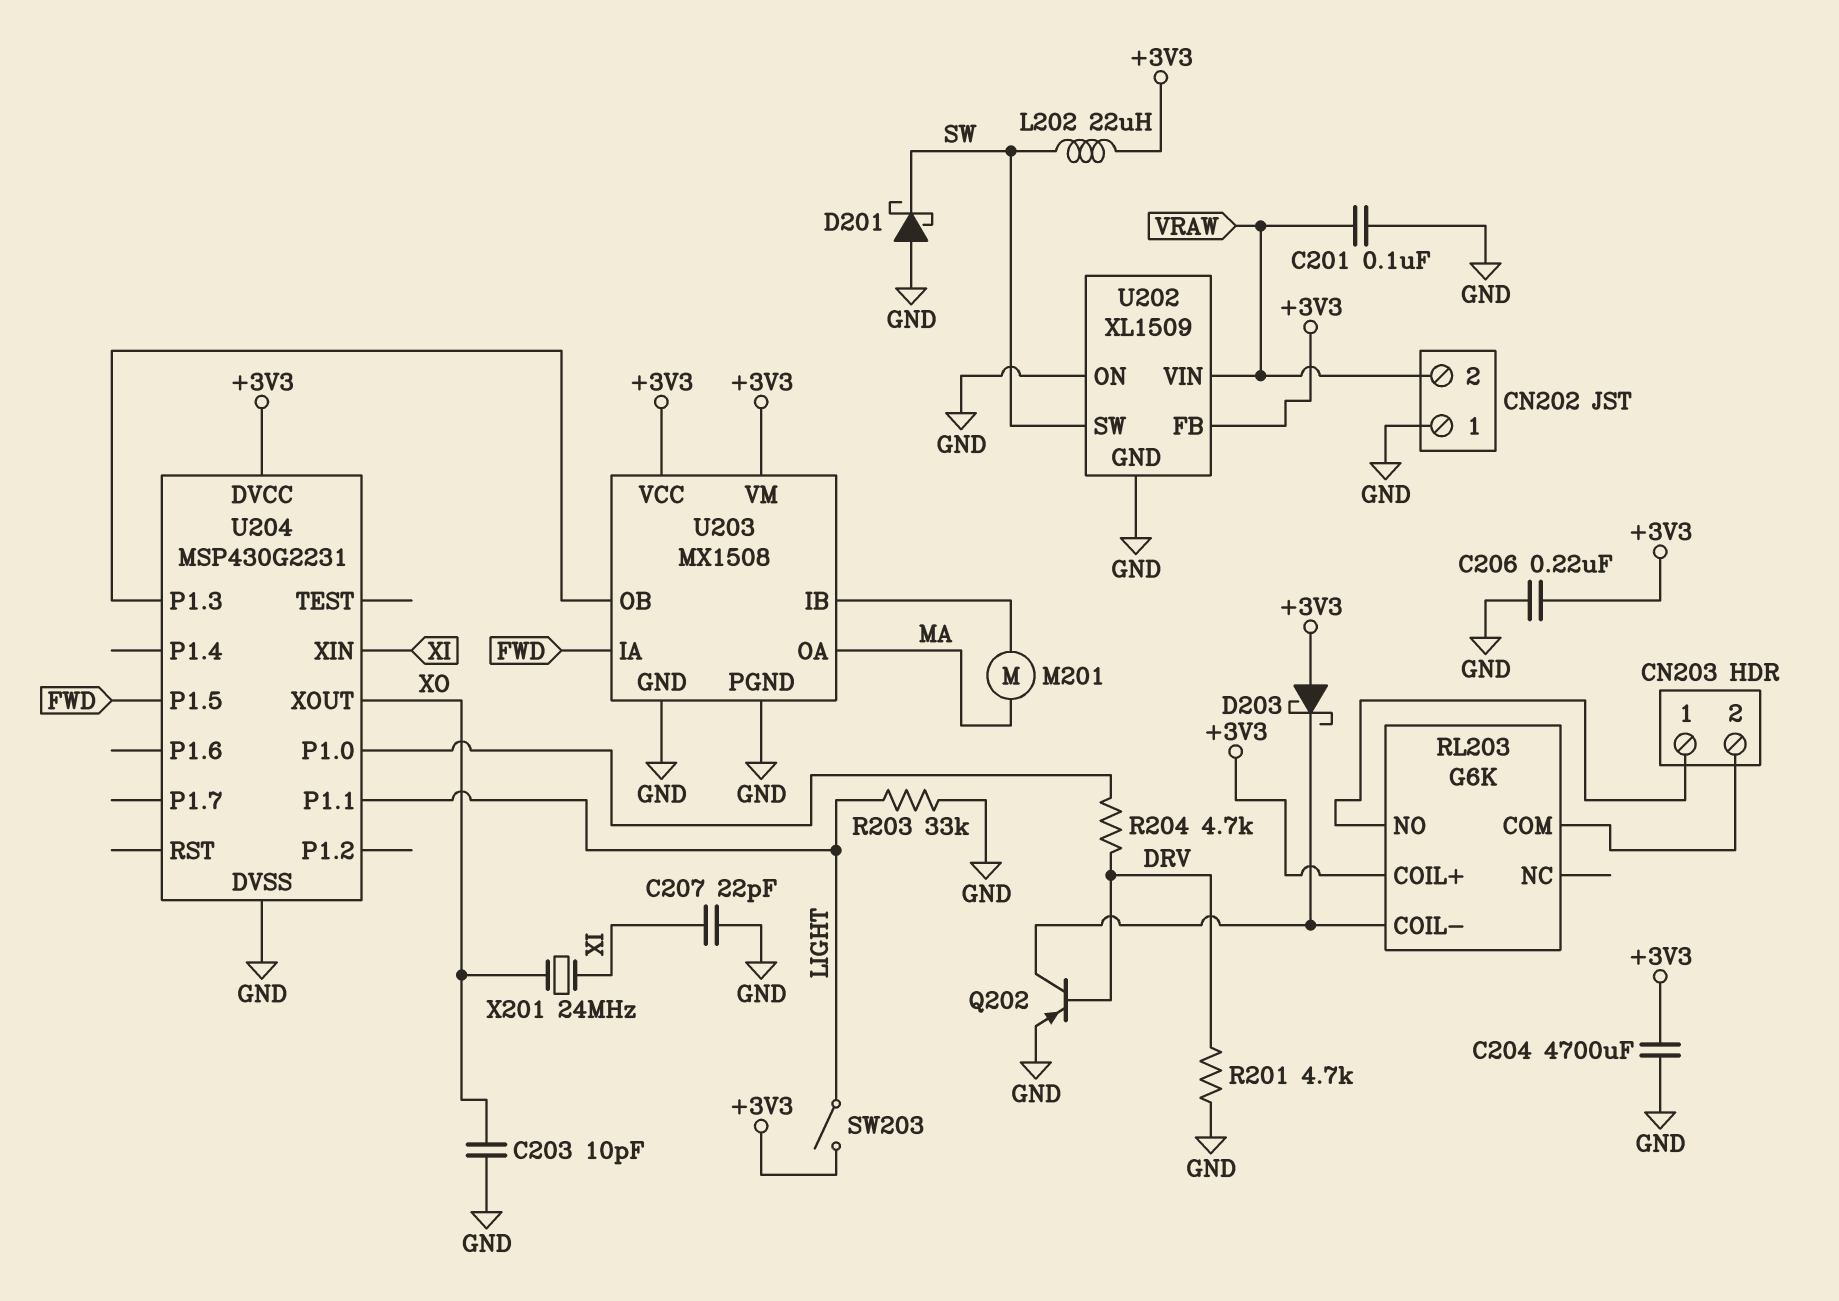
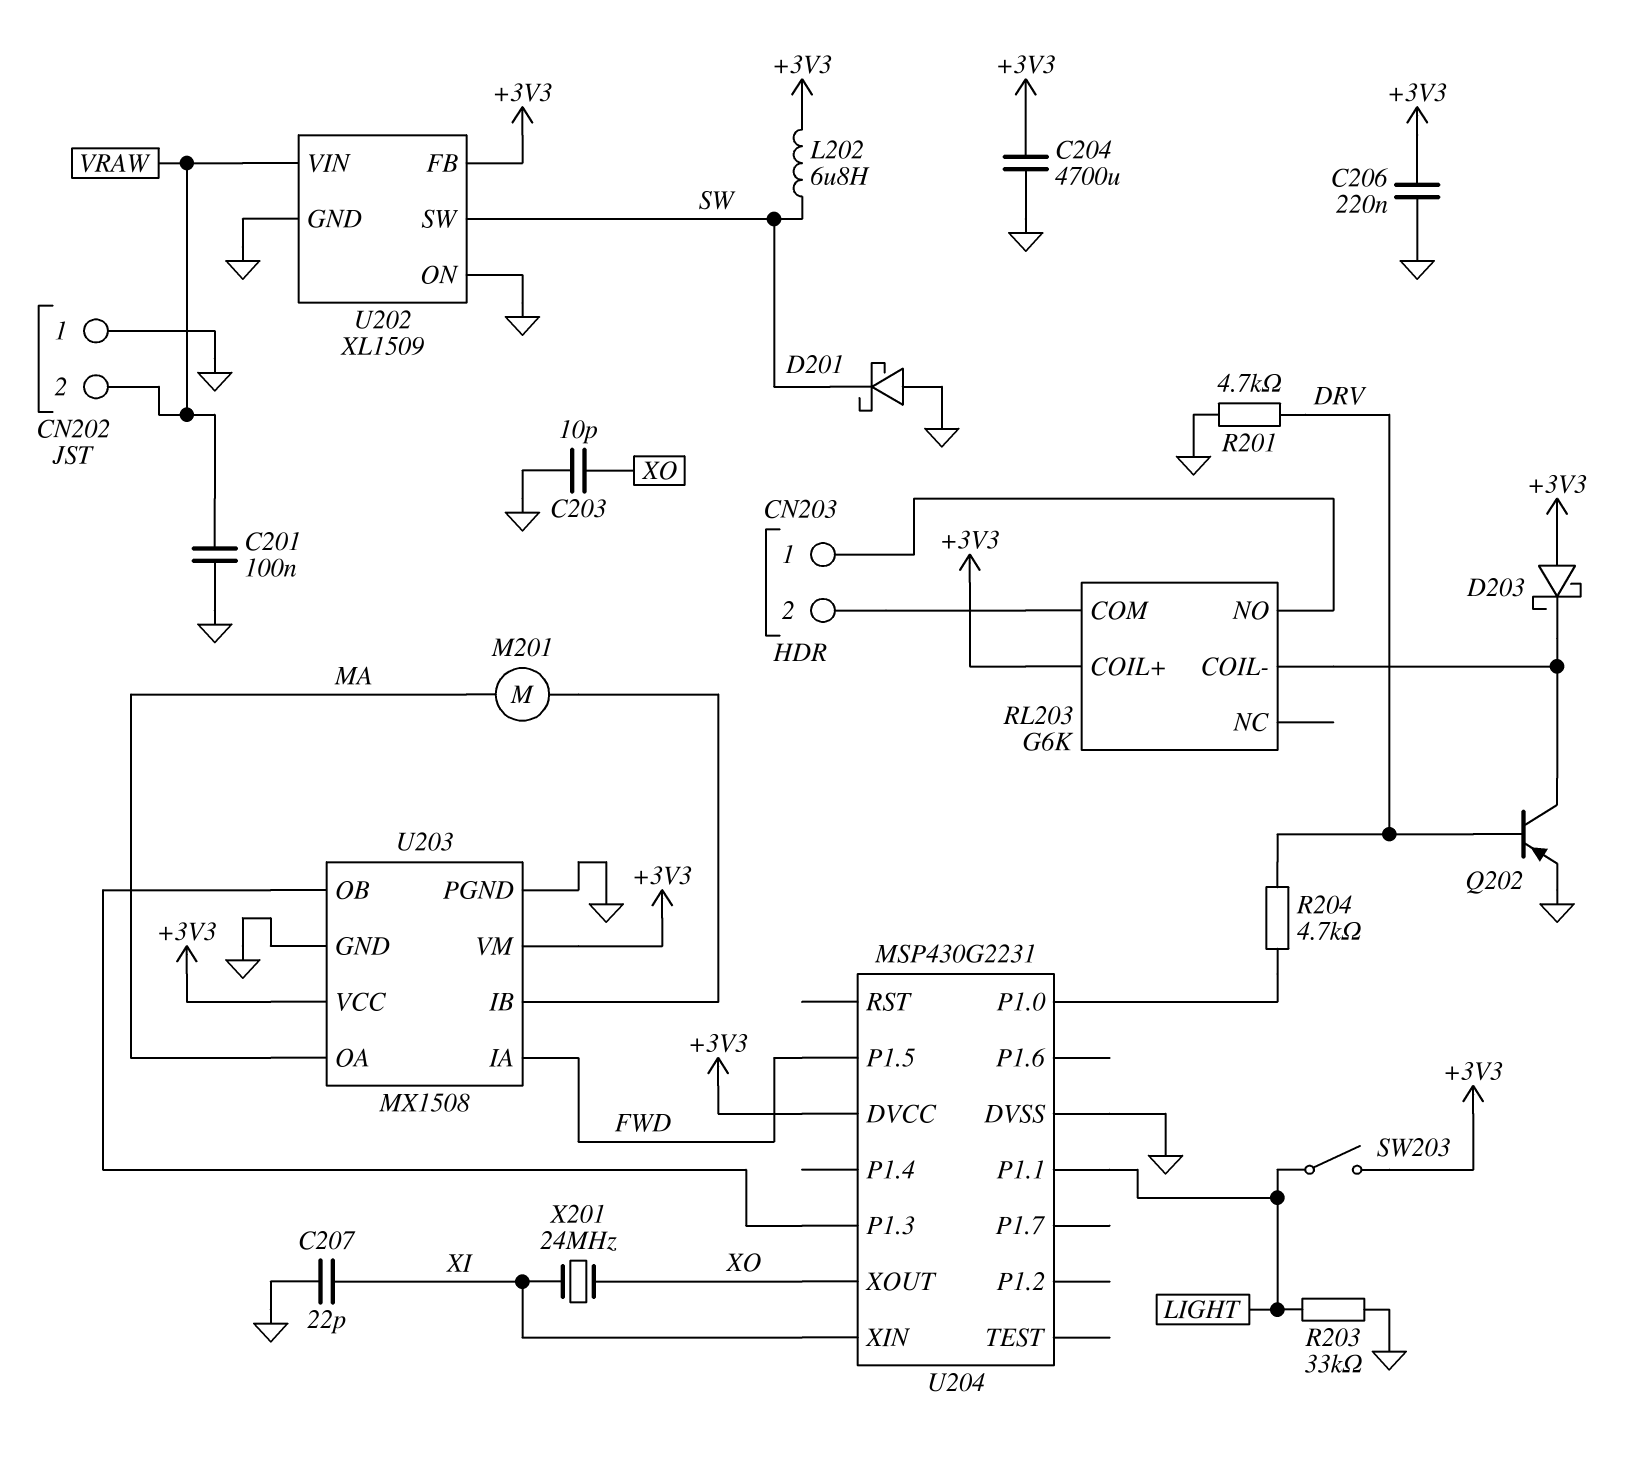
L202: 22uH (+3V3, SW) -> 6.8uH (+3V3, SW)

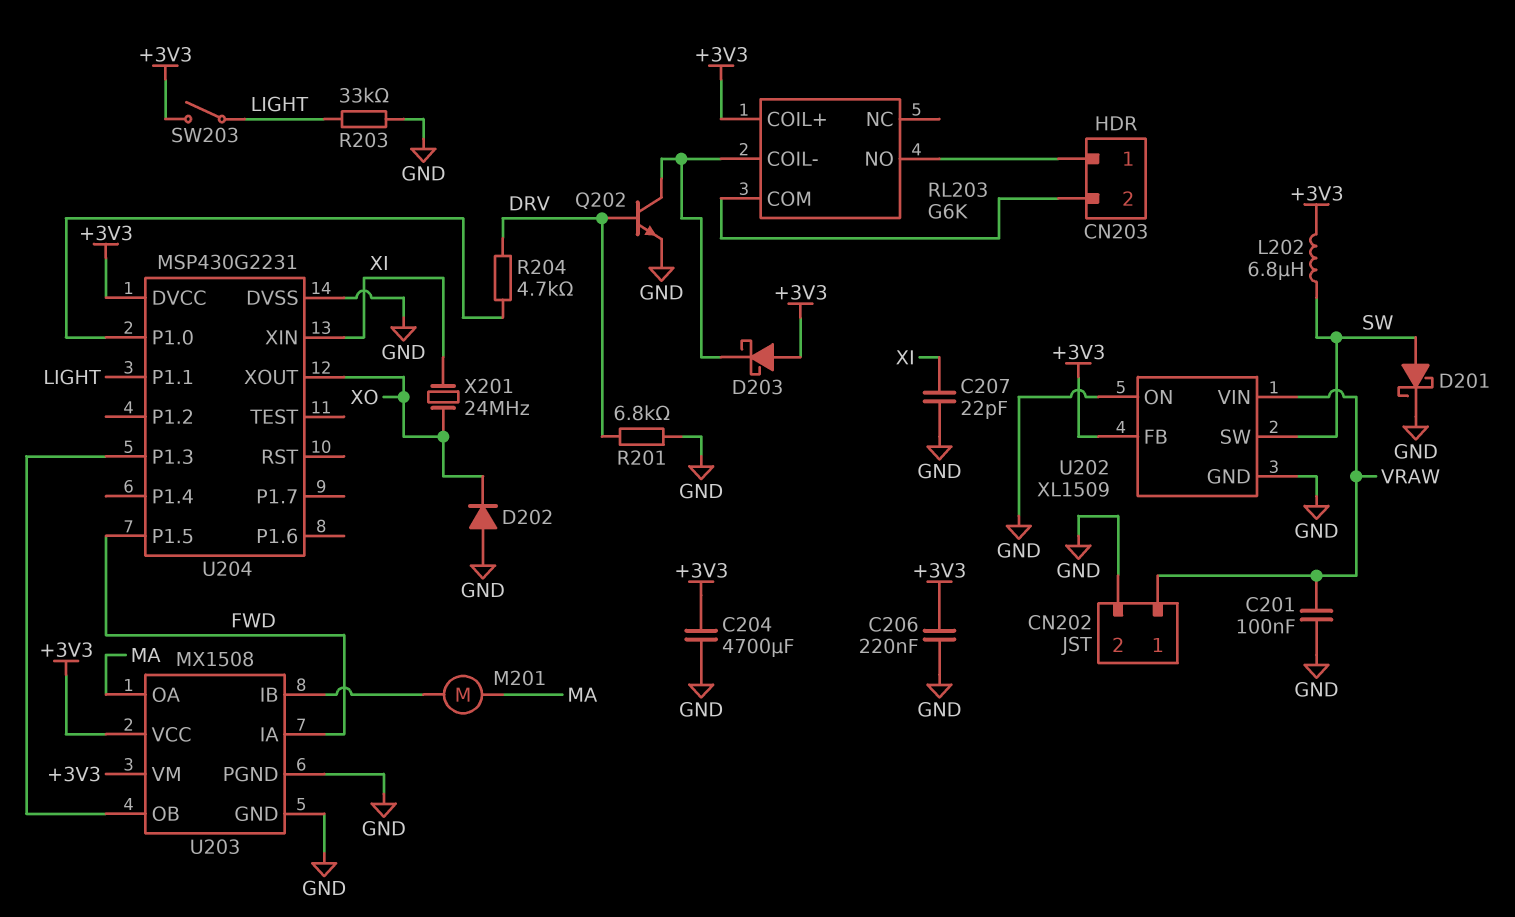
C203: 10pF (GND, XO) -> none
CN202 pin 1: GND -> VRAW
CN202 pin 2: VRAW -> GND
D201: schottky (A GND, K SW) -> schottky (A SW, K GND)
D202: none -> diode (A GND, K XO)
Q202: PNP (B DRV, C RL203/COIL-, E GND) -> NPN (B DRV, C RL203/COIL-, E GND)
R201: 4.7k (DRV, GND) -> 6.8k (DRV, GND)

